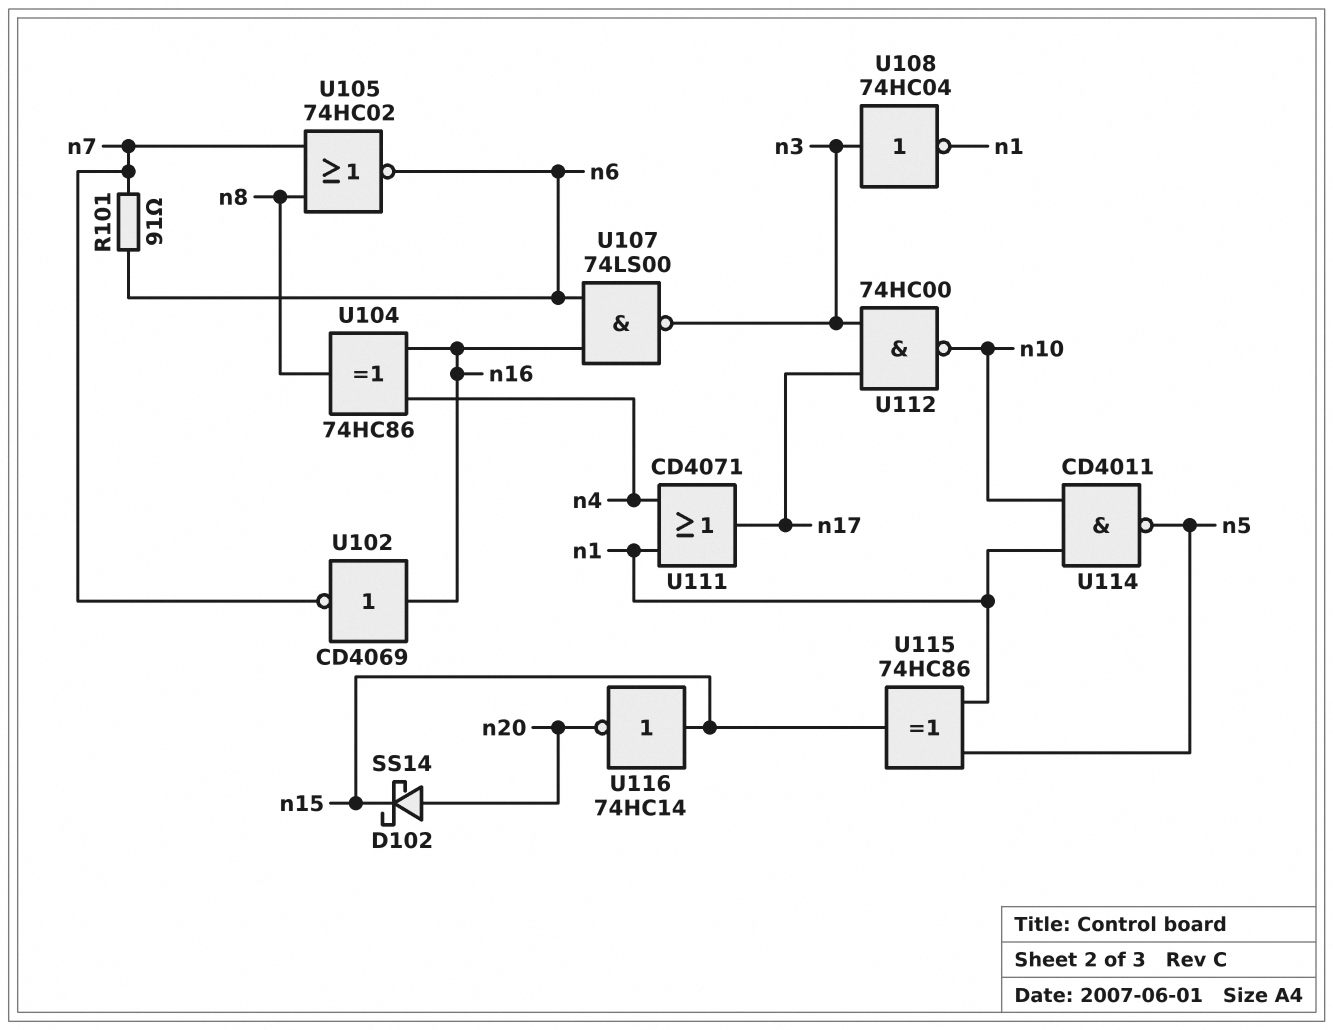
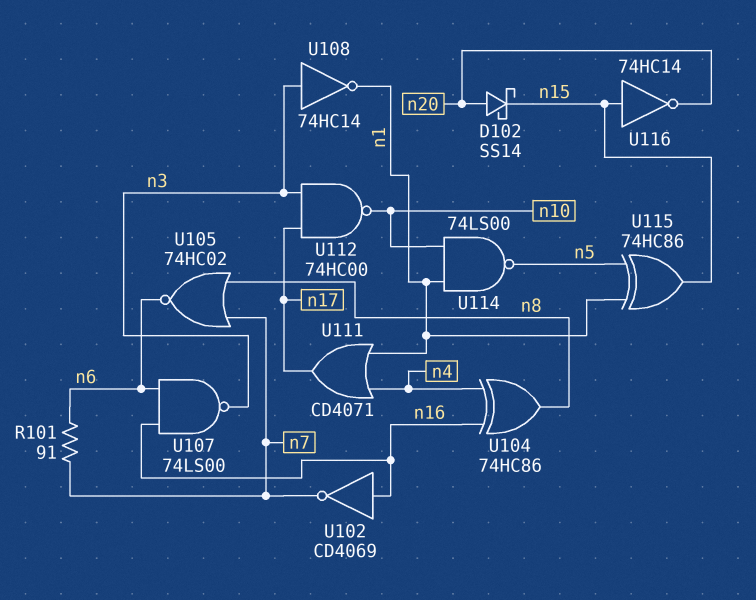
U108: NOT 74HC04 (in n3, out n1) -> NOT 74HC14 (in n3, out n1)
U114: NAND CD4011 (in n1, in n10, out n5) -> NAND 74LS00 (in n1, in n10, out n5)

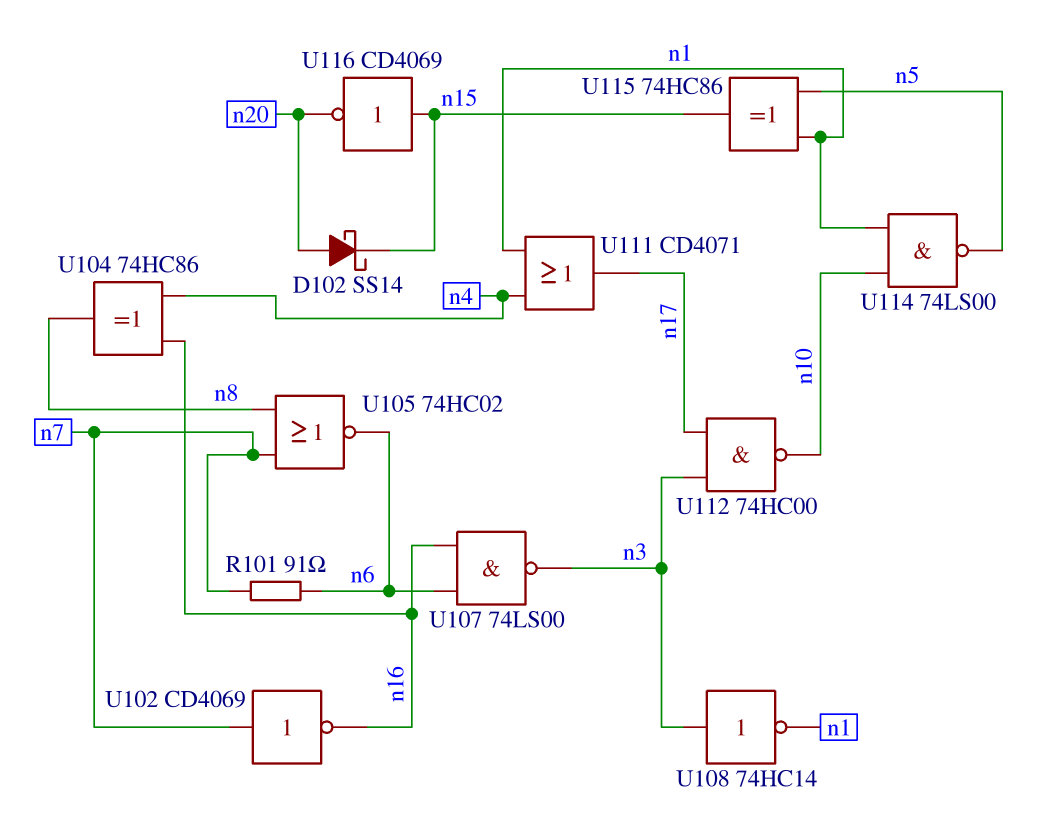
U102: NOT CD4069 (in n16, out n7) -> NOT CD4069 (in n7, out n16)
U116: NOT 74HC14 (in n15, out n20) -> NOT CD4069 (in n15, out n20)

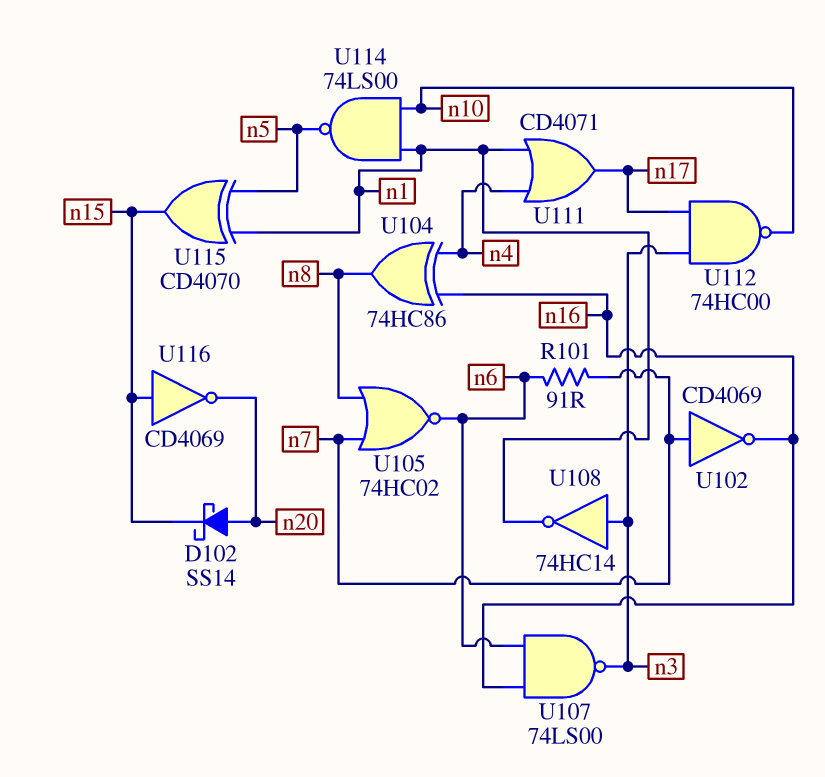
U115: XOR 74HC86 (in n1, in n5, out n15) -> XOR CD4070 (in n1, in n5, out n15)

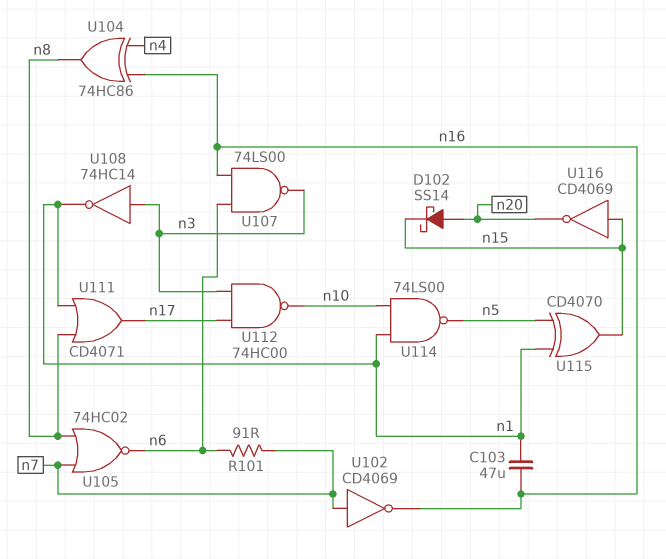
C103: none -> 47uF (n1, n16)
U111: OR CD4071 (in n1, in n4, out n17) -> OR CD4071 (in n1, in n8, out n17)

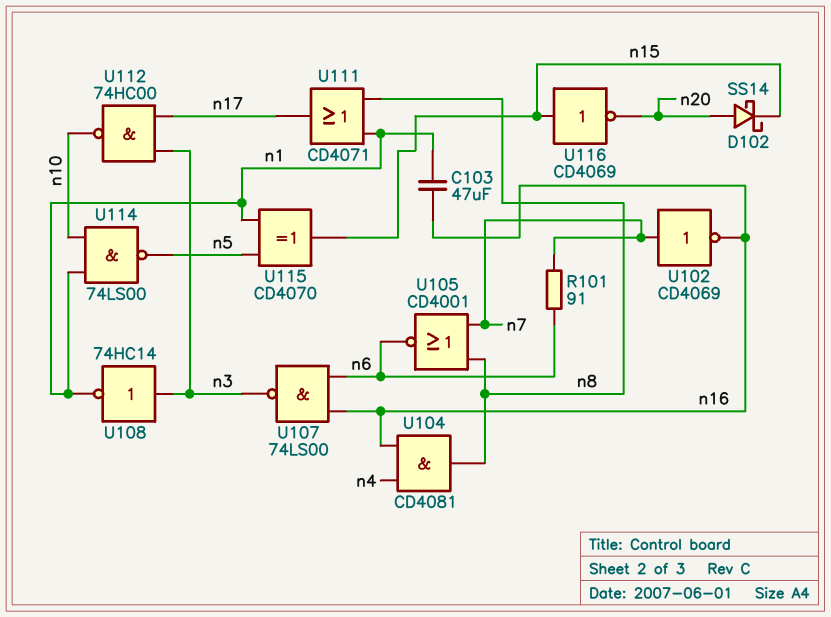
U104: XOR 74HC86 (in n4, in n16, out n8) -> AND CD4081 (in n4, in n16, out n8)
U105: NOR 74HC02 (in n7, in n8, out n6) -> NOR CD4001 (in n7, in n8, out n6)

